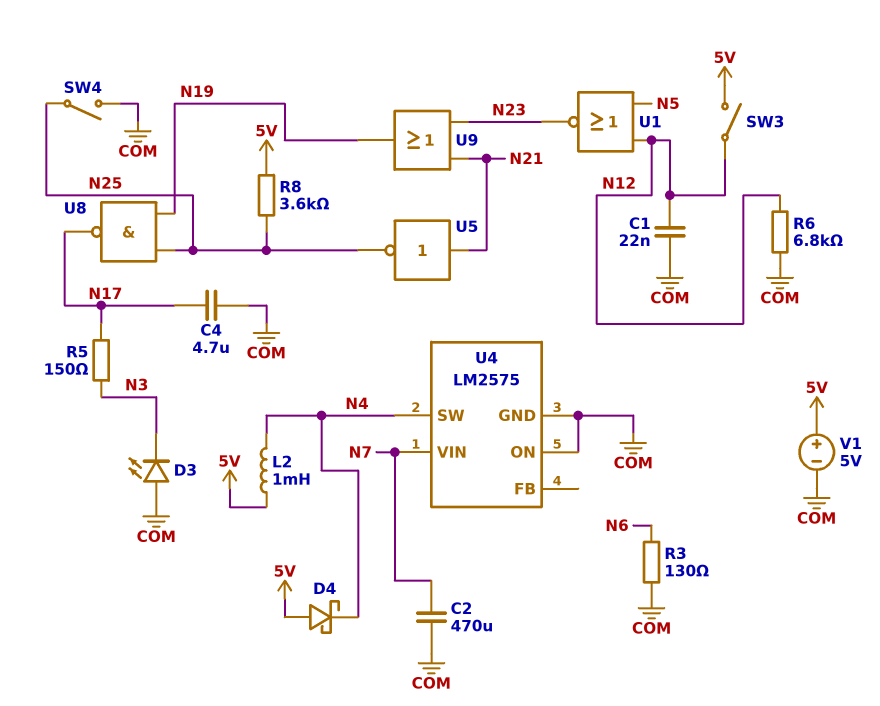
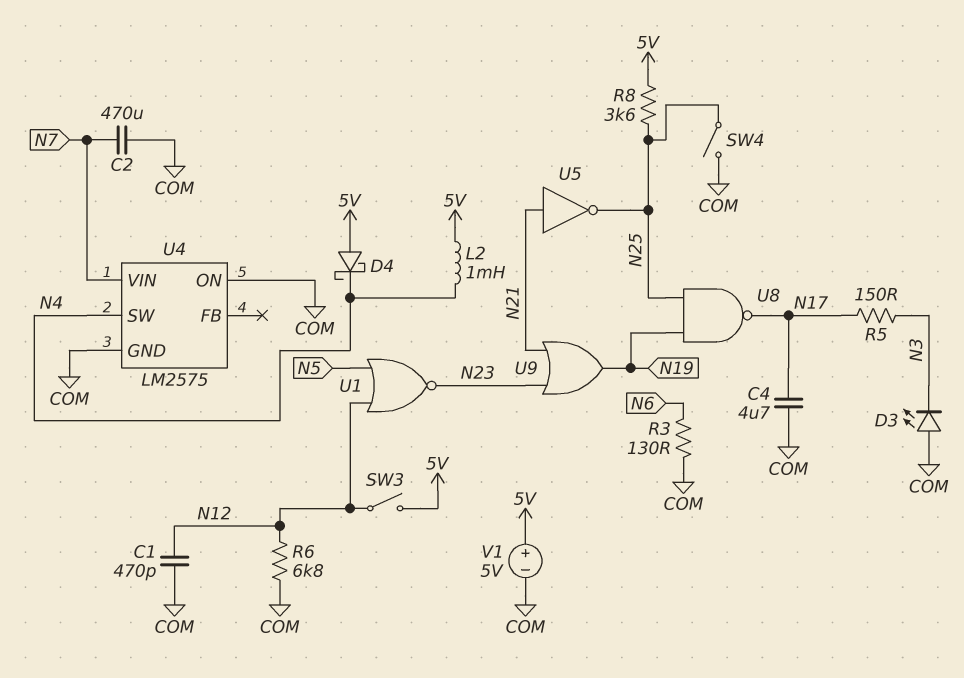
C1: 22nF (COM, N12) -> 470pF (COM, N12)

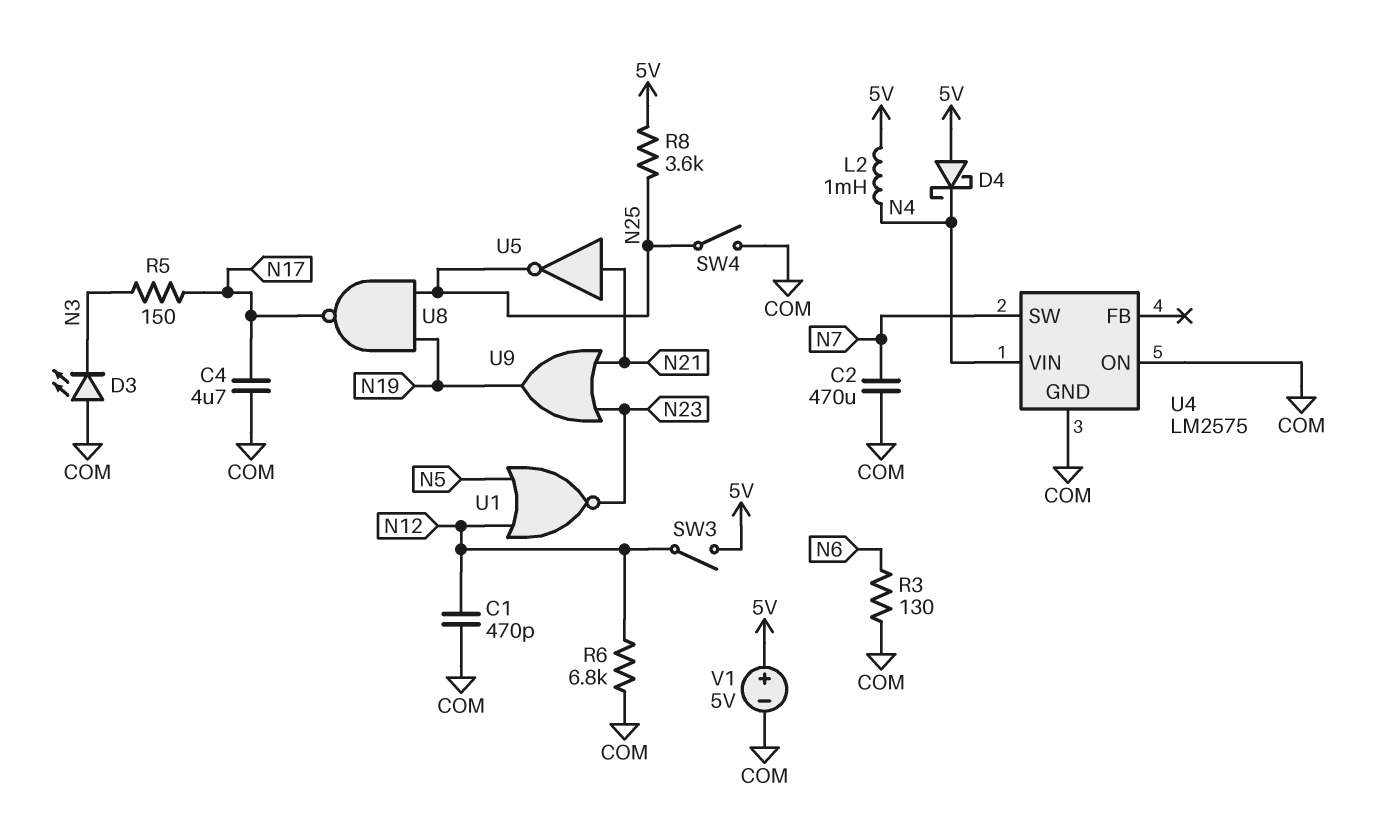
U4 pin SW: N4 -> N7
U4 pin VIN: N7 -> N4

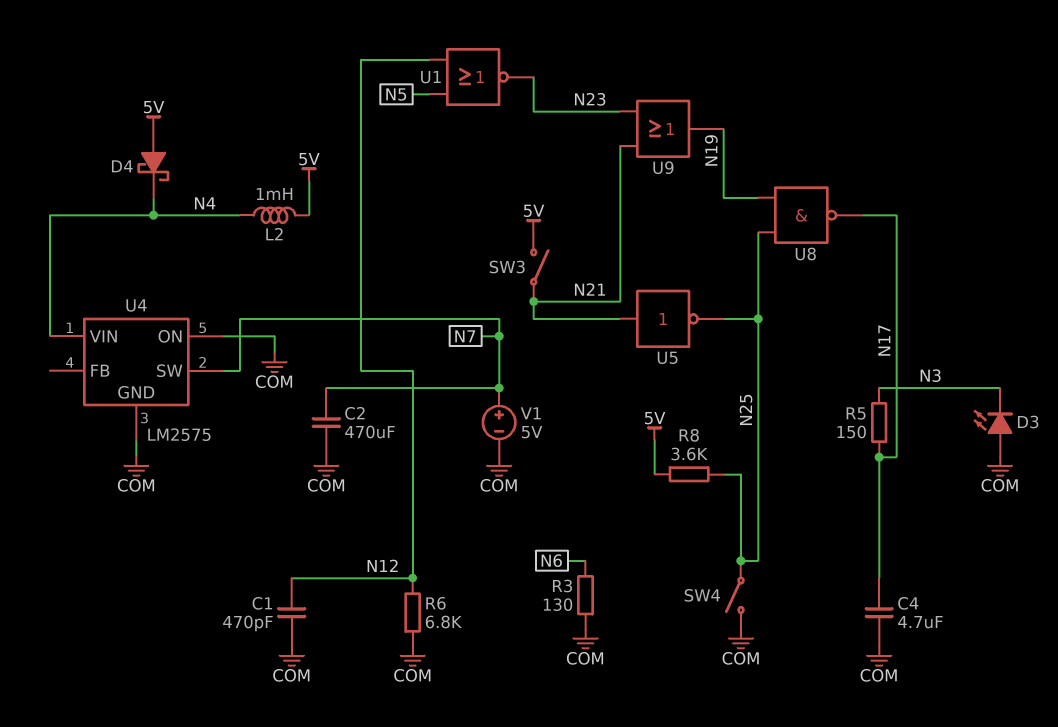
SW3: switch (5V, N12) -> switch (5V, N21)
V1: 5V (plus 5V, minus COM) -> 5V (plus N7, minus COM)

